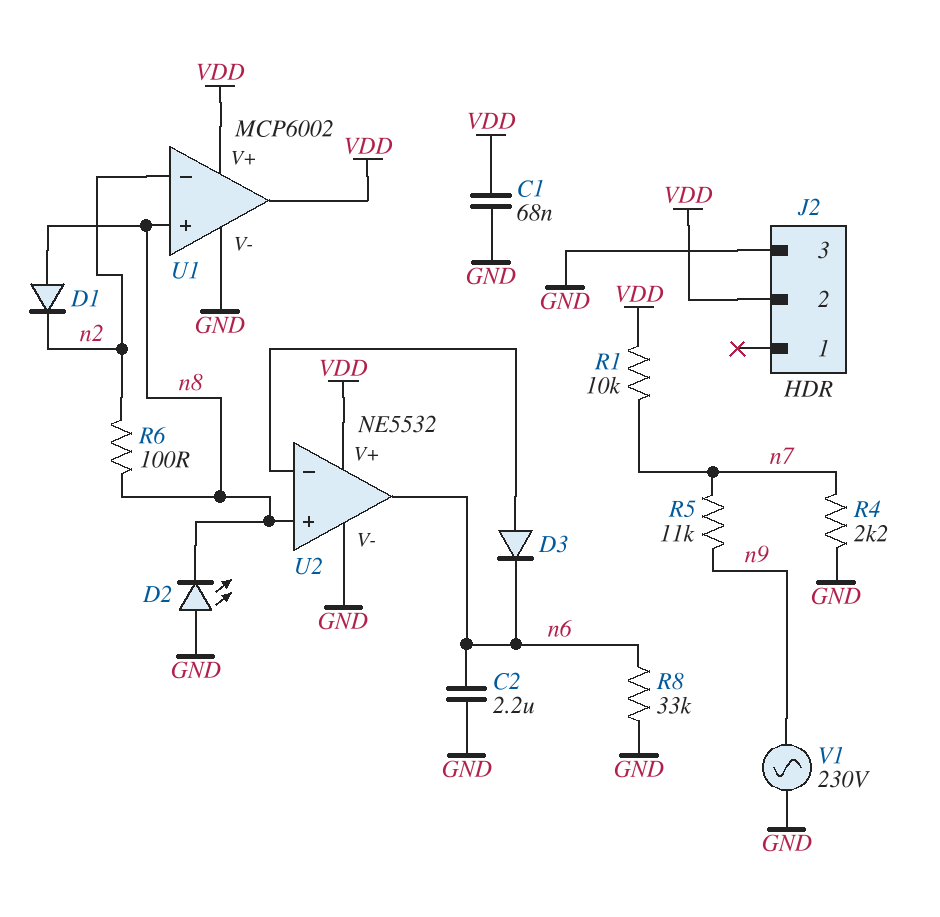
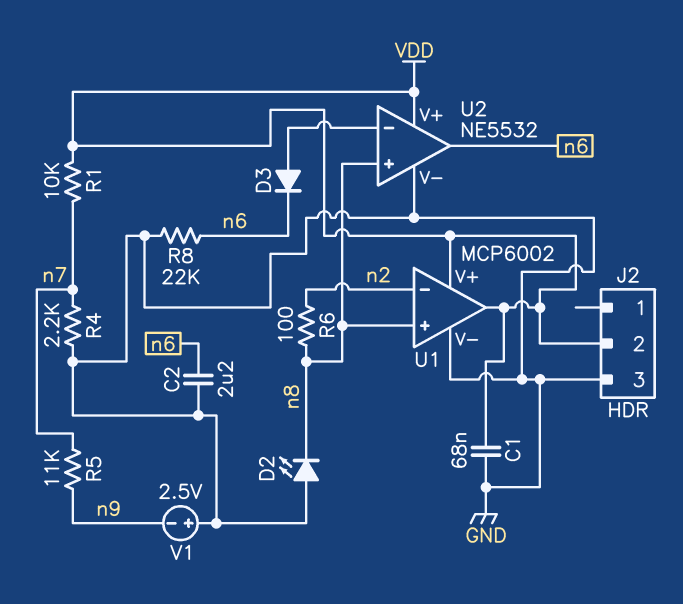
D1: diode (A n8, K n2) -> none
R8: 33k (GND, n6) -> 22k (GND, n6)
V1: AC 230V (GND, n9) -> 2.5V (plus GND, minus n9)

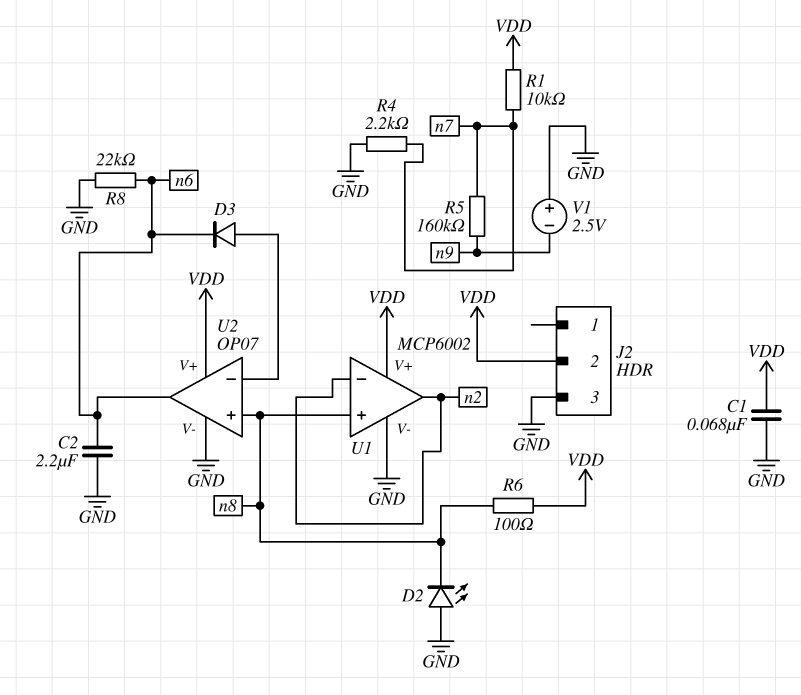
R5: 11k (n7, n9) -> 160k (n7, n9)
R6: 100 (n2, n8) -> 100 (VDD, n8)
U1 pin out: VDD -> n2
U2: NE5532 -> OP07

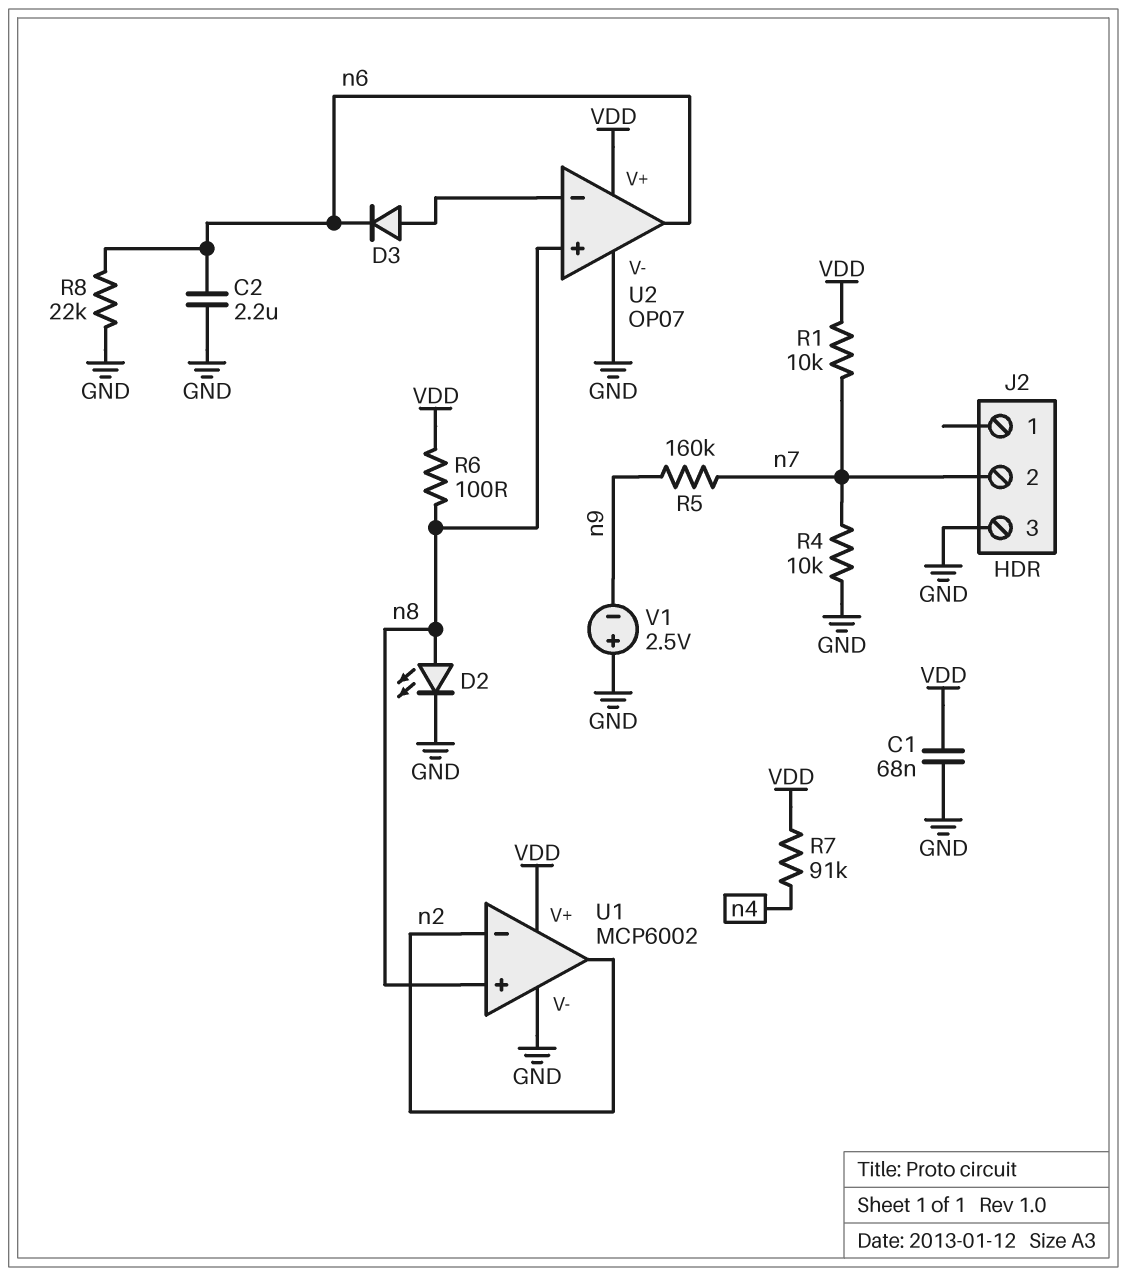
D2: LED (A GND, K n8) -> LED (A n8, K GND)
J2 pin 2: VDD -> n7
R4: 2.2k (GND, n7) -> 10k (GND, n7)
R7: none -> 91k (VDD, n4)

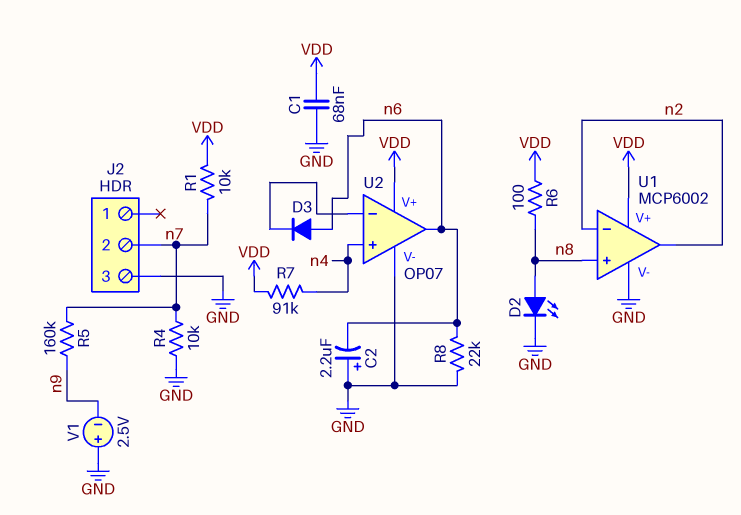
C2: 2.2uF (GND, n6) -> 2.2uF (plus GND, minus n6)
D3: diode (A U2/in-, K n6) -> diode (A n6, K U2/in-)
U2 pin in+: n8 -> n4

